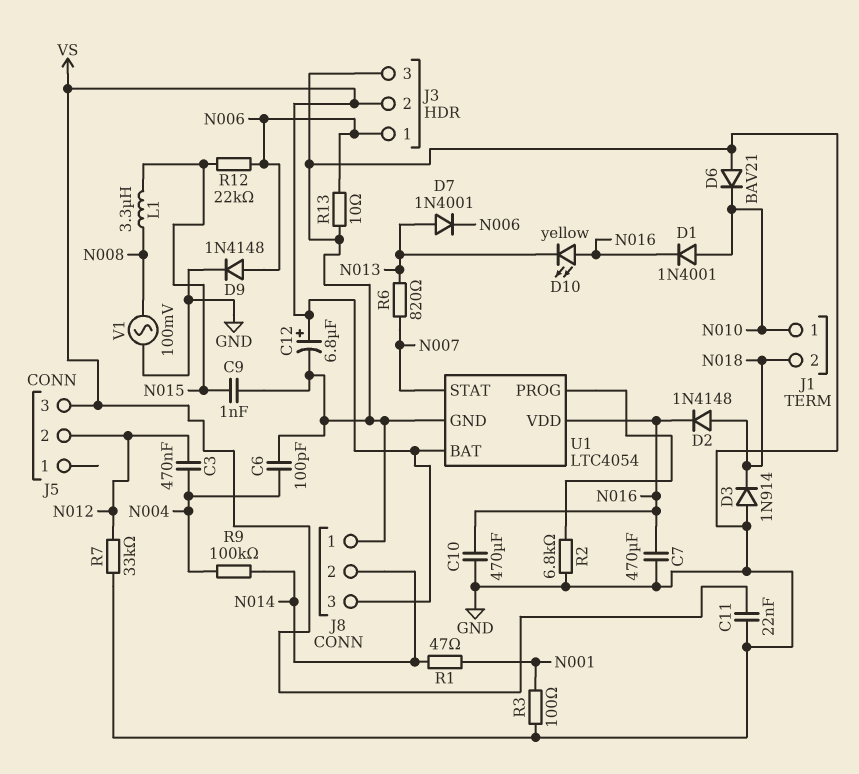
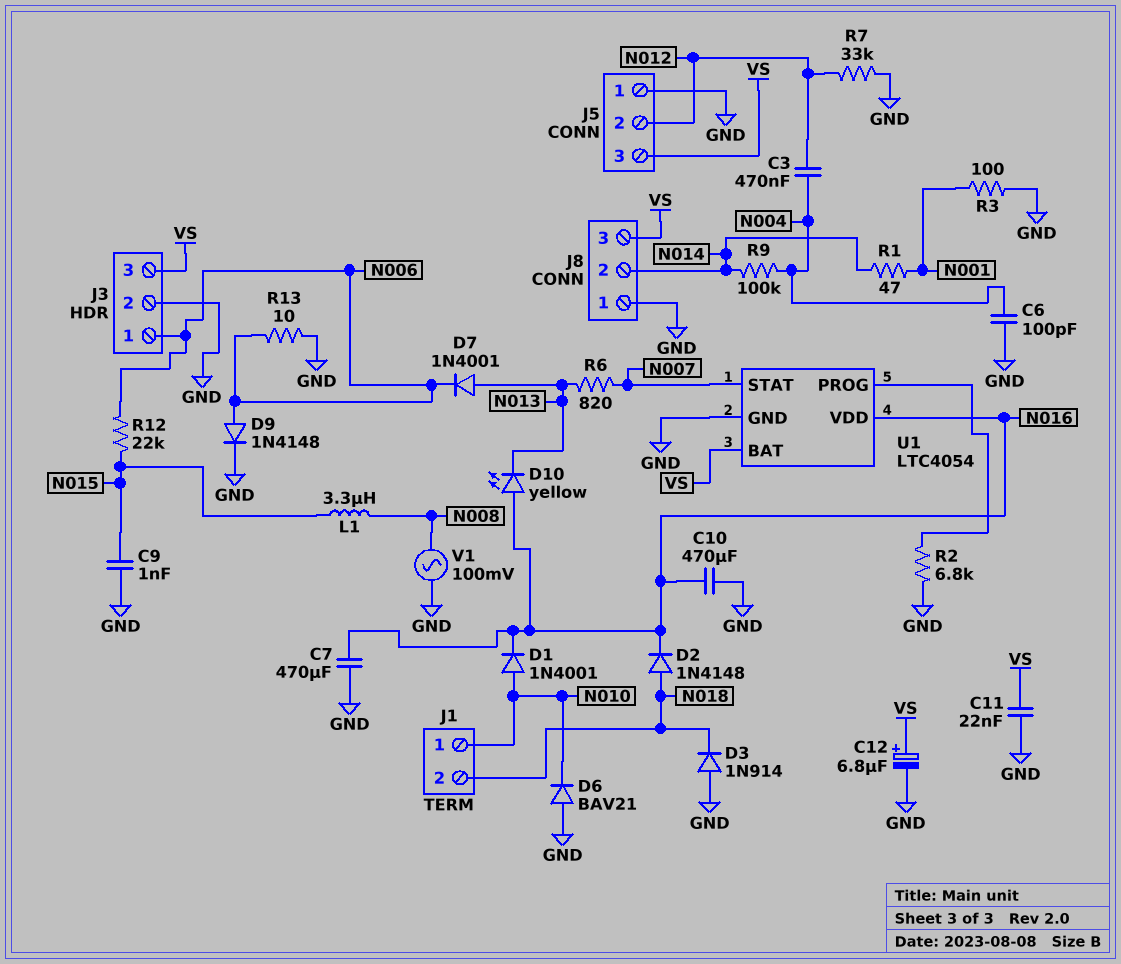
J3 pin 2: VS -> GND
J3 pin 3: GND -> VS
J5 pin 1: none -> GND

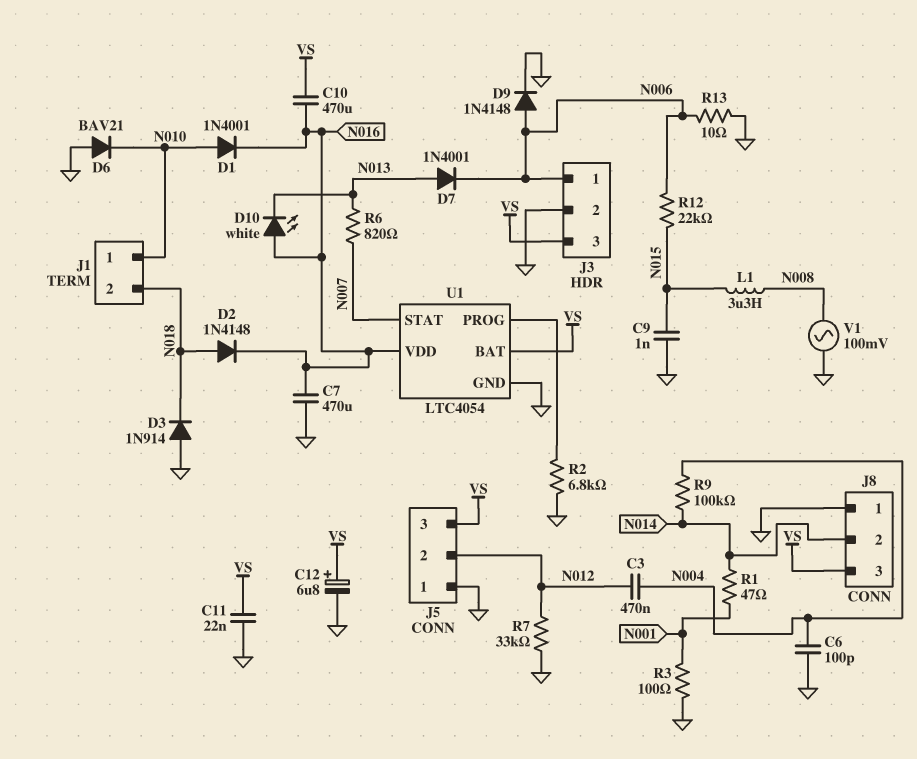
C10: 470uF (GND, N016) -> 470uF (N016, VS)
D10: LED yellow (A N016, K N013) -> LED white (A N016, K N013)

